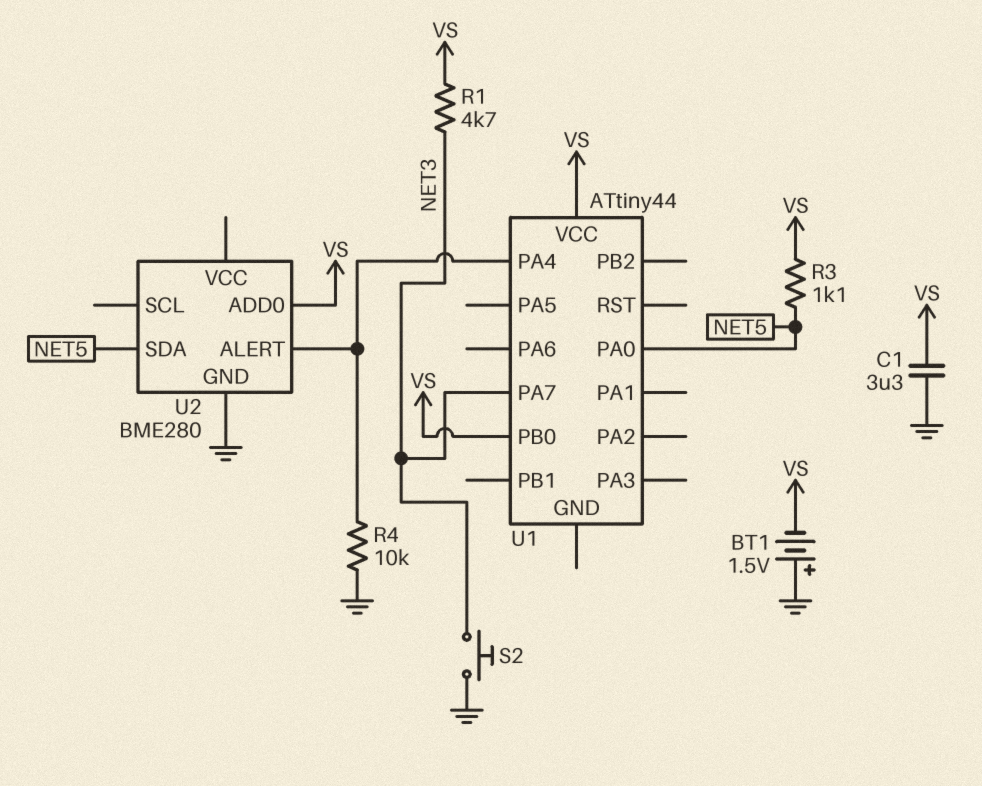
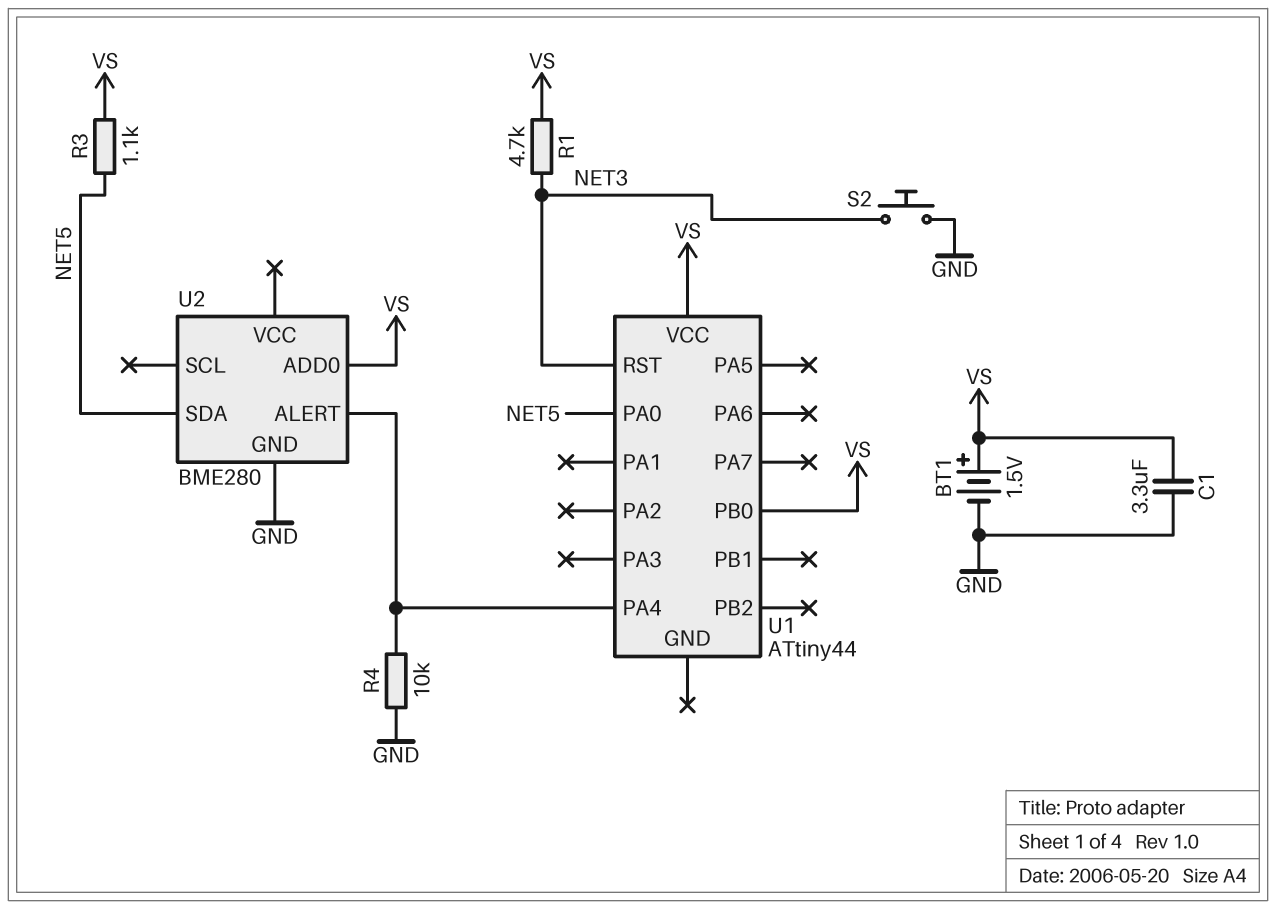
BT1: 1.5V (plus GND, minus VS) -> 1.5V (plus VS, minus GND)
U1 pin PA7: NET3 -> none
U1 pin RST: none -> NET3

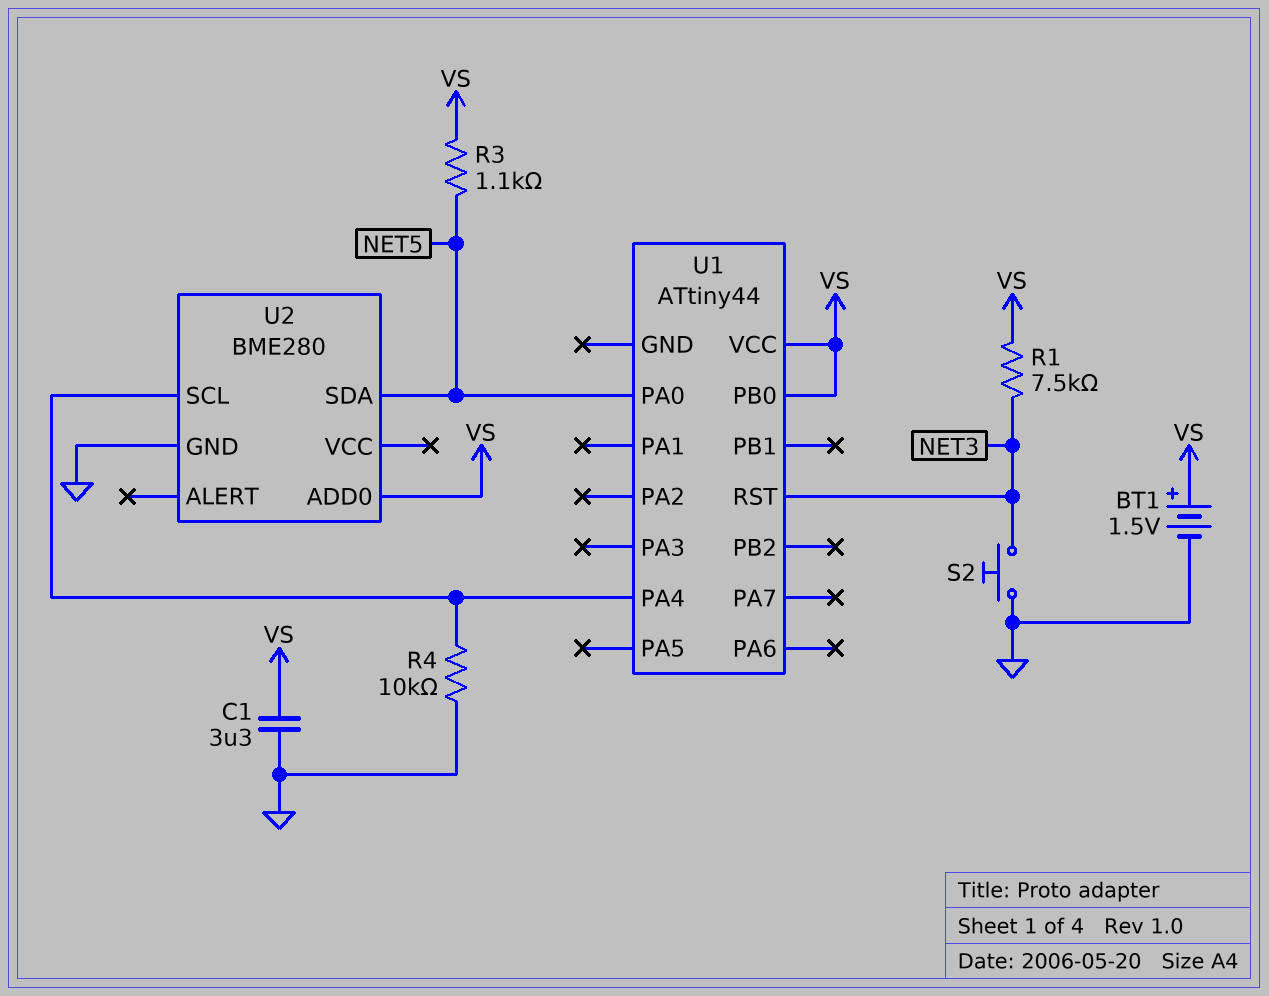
R1: 4.7k (NET3, VS) -> 7.5k (NET3, VS)
U2 pin ALERT: U1/PA4 -> none
U2 pin SCL: none -> U1/PA4

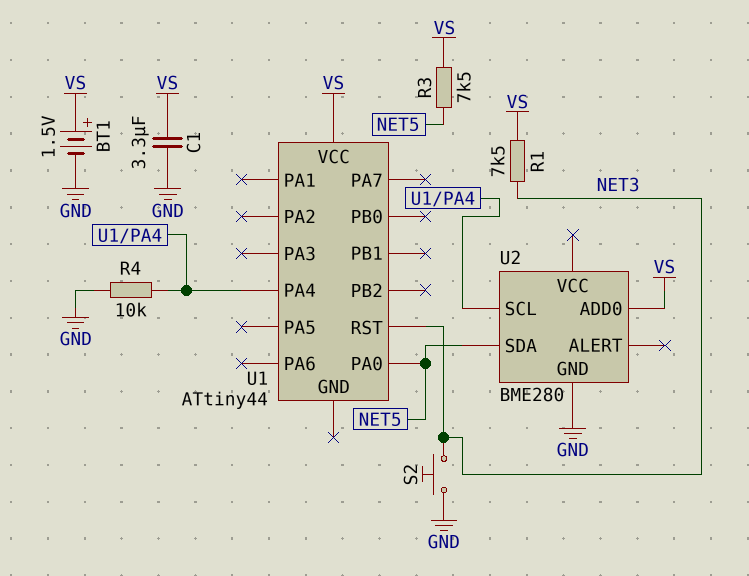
R3: 1.1k (NET5, VS) -> 7.5k (NET5, VS)
U1 pin PB0: VS -> none

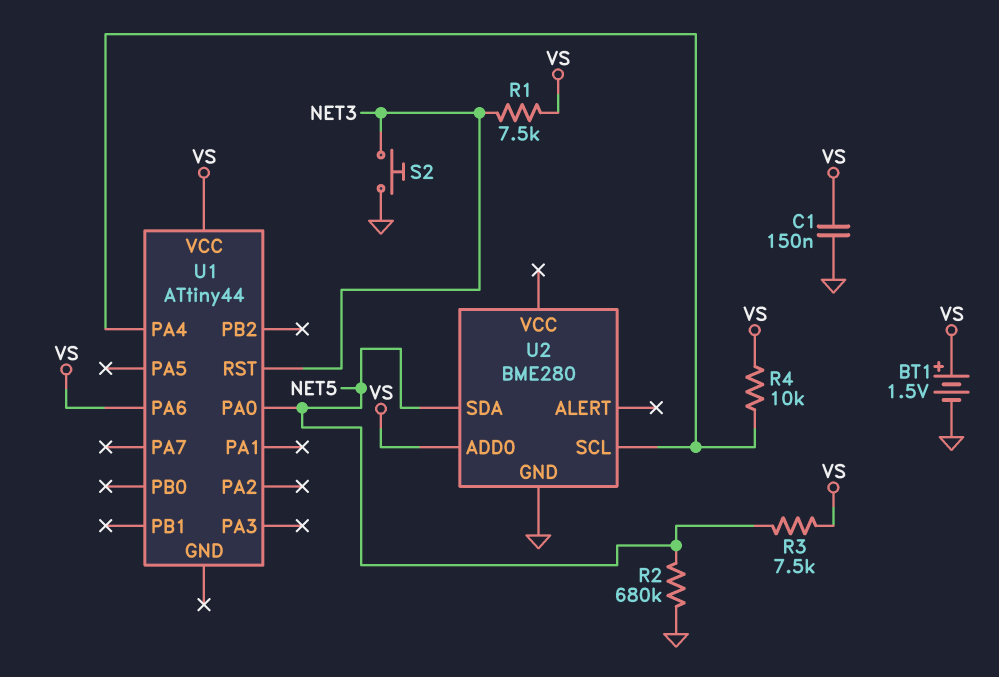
C1: 3.3uF (GND, VS) -> 150nF (GND, VS)
R2: none -> 680k (GND, NET5)
R4: 10k (GND, U1/PA4) -> 10k (U1/PA4, VS)
U1 pin PA6: none -> VS

